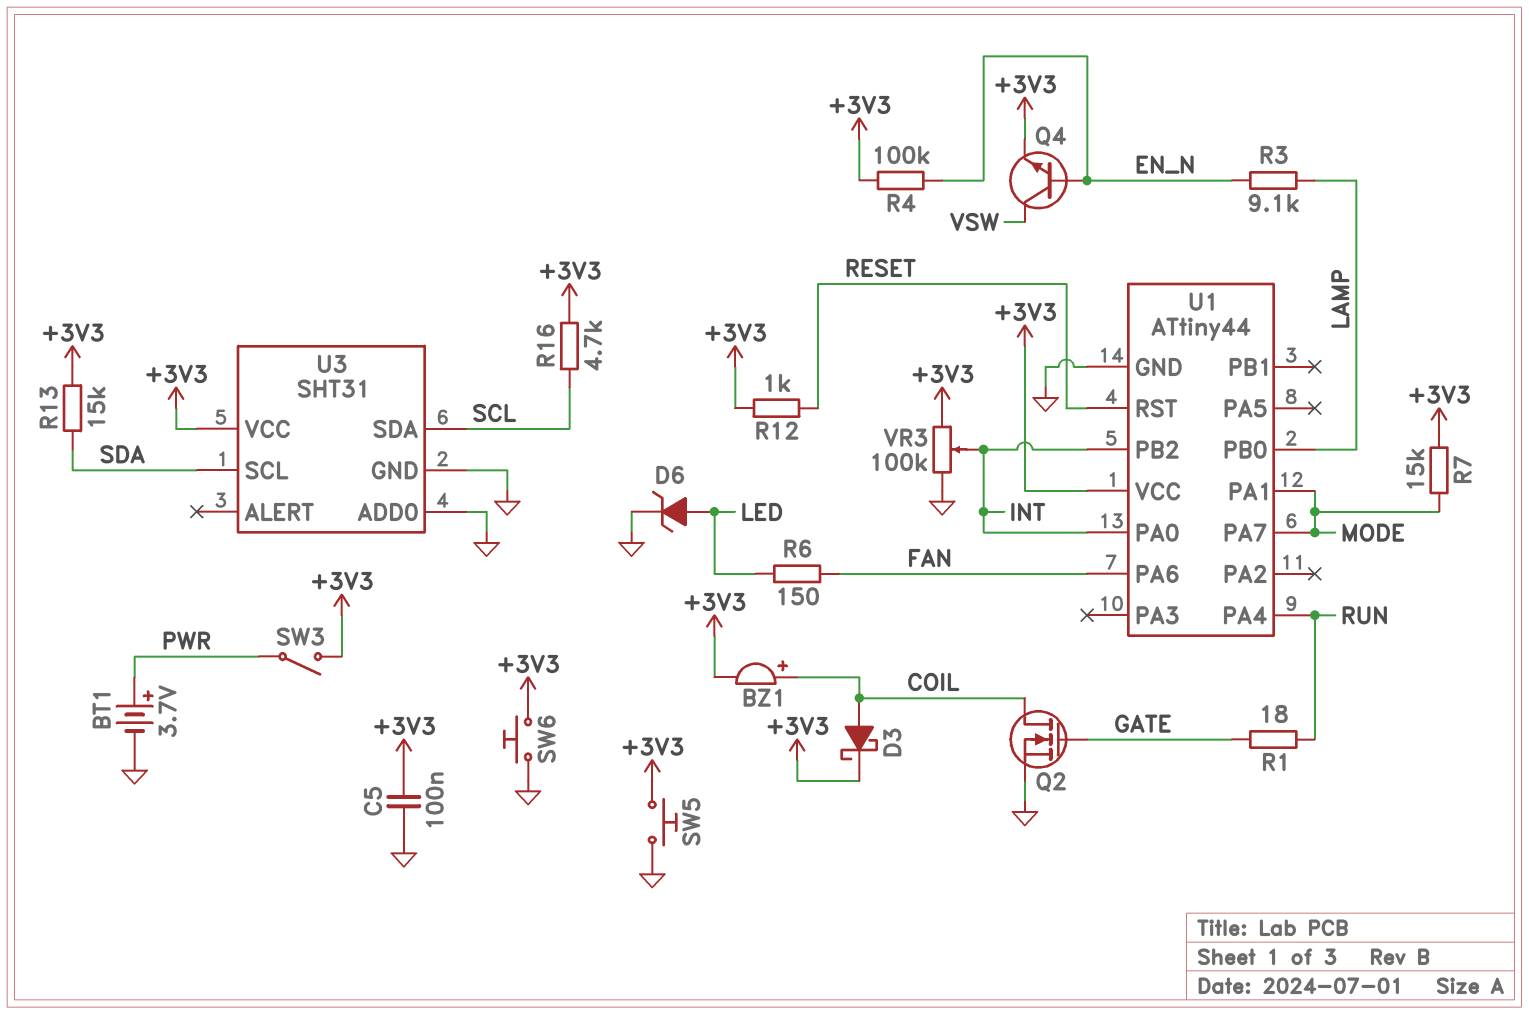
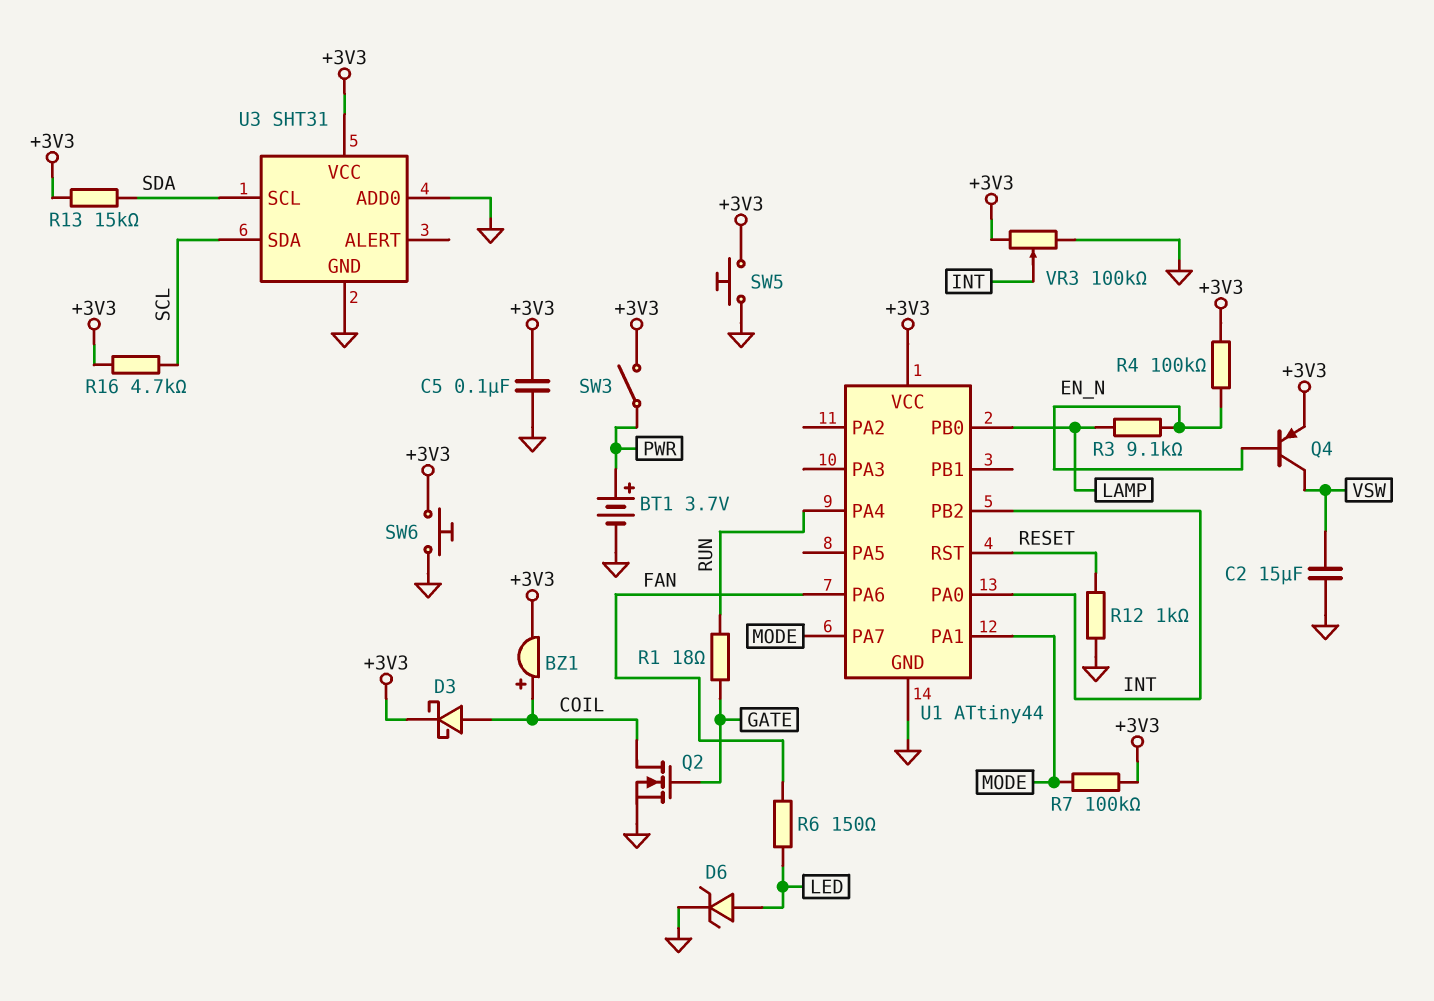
C2: none -> 15uF (GND, VSW)
Q4: NPN (B EN_N, C VSW, E +3V3) -> PNP (B EN_N, C VSW, E +3V3)
R7: 15k (+3V3, MODE) -> 100k (+3V3, MODE)
R12: 1k (+3V3, RESET) -> 1k (GND, RESET)

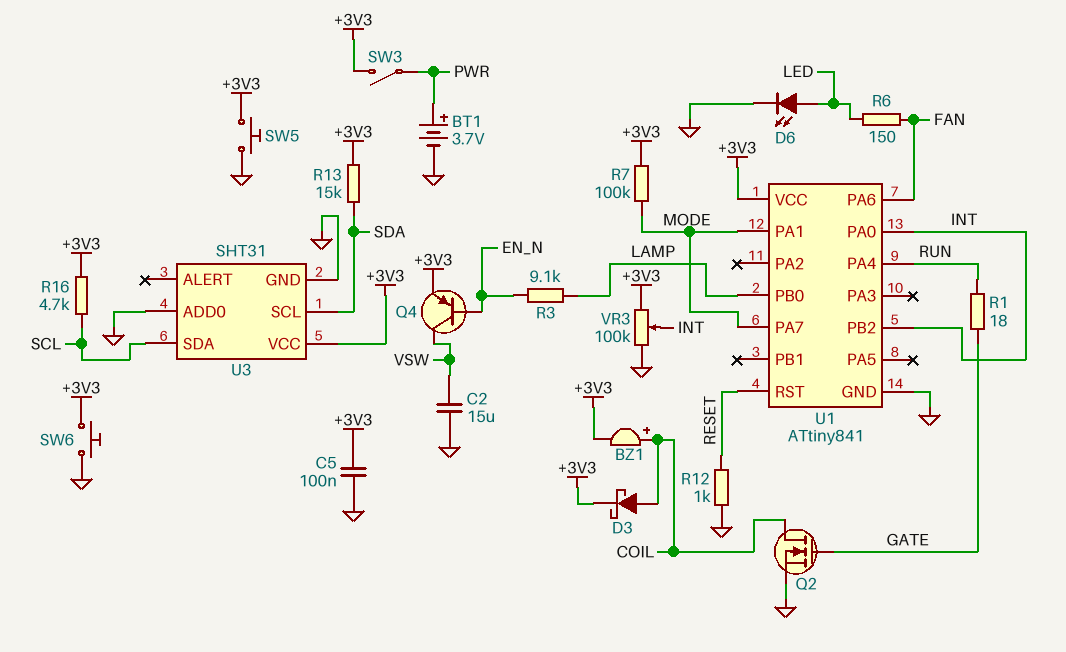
D6: zener (A LED, K GND) -> LED (A LED, K GND)
R4: 100k (+3V3, EN_N) -> none
U1: ATtiny44 -> ATtiny841

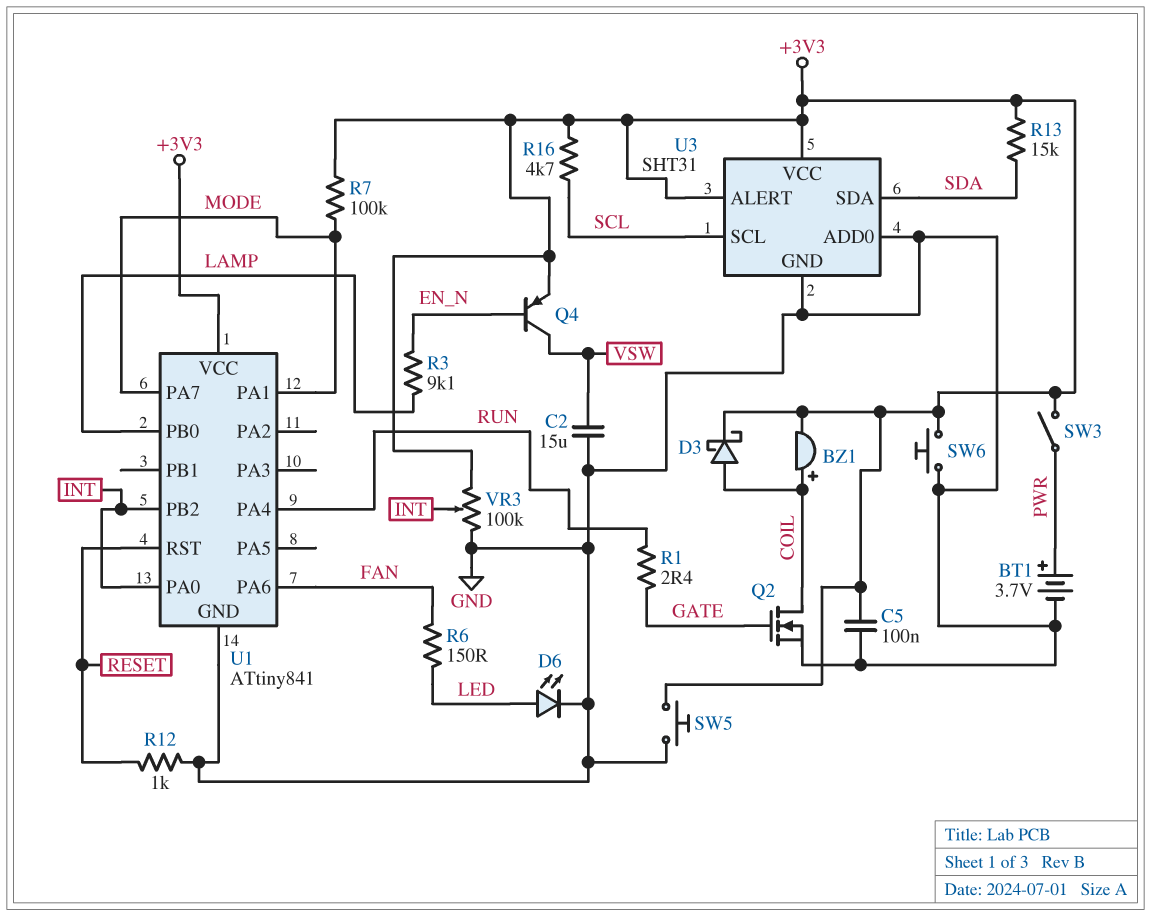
R1: 18 (GATE, RUN) -> 2.4 (GATE, RUN)
U3 pin ALERT: none -> +3V3
U3 pin SCL: SDA -> SCL
U3 pin SDA: SCL -> SDA

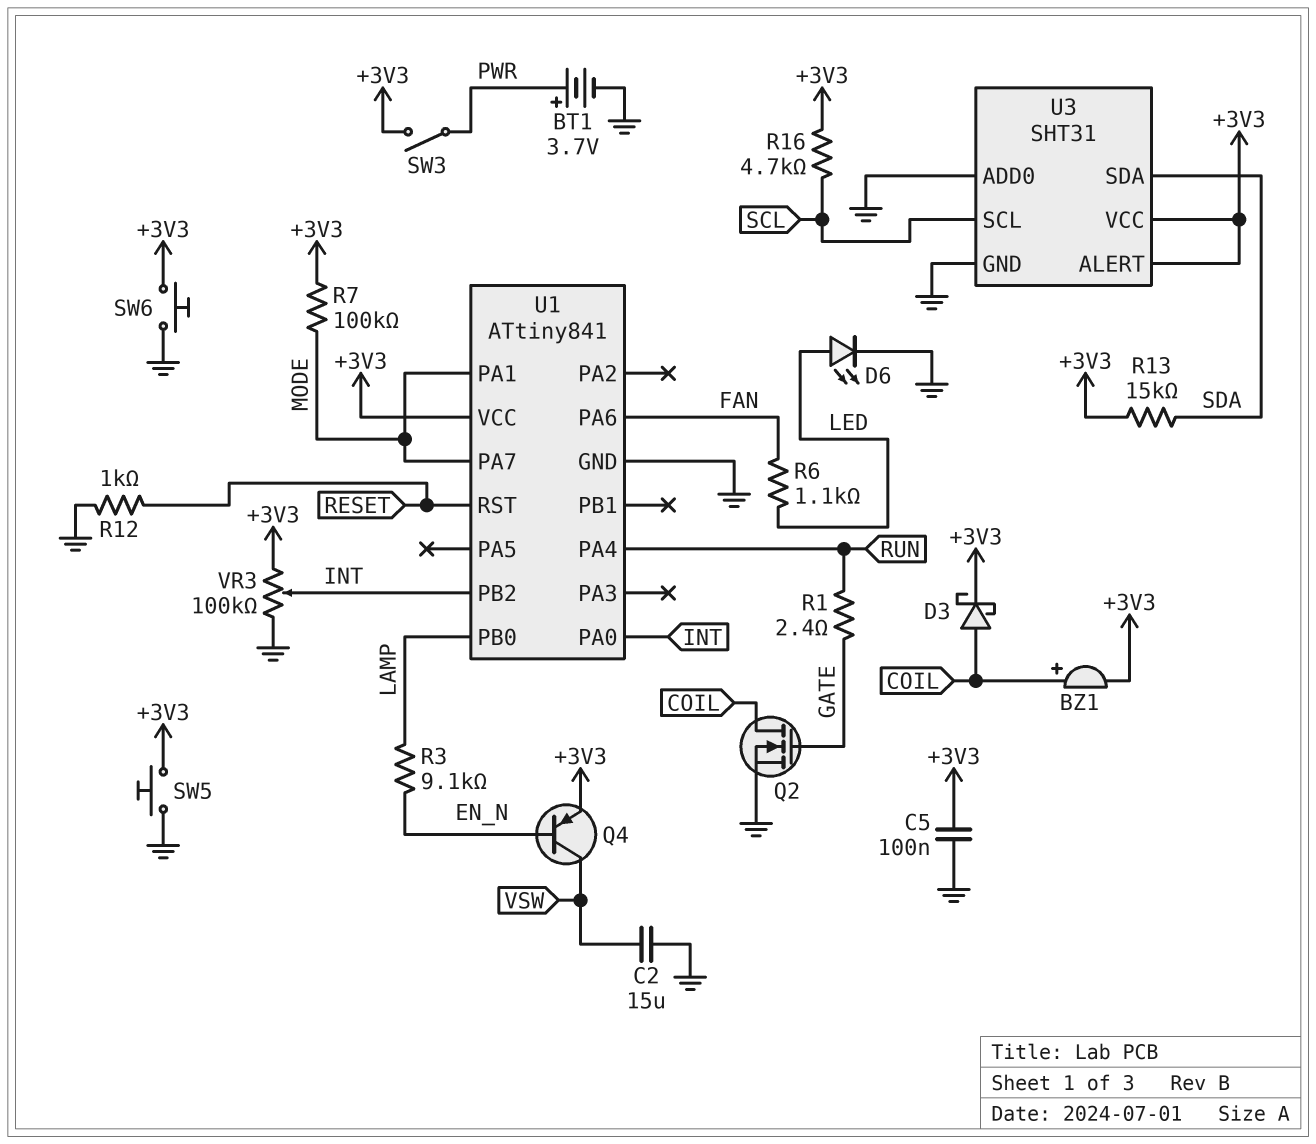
R6: 150 (FAN, LED) -> 1.1k (FAN, LED)

